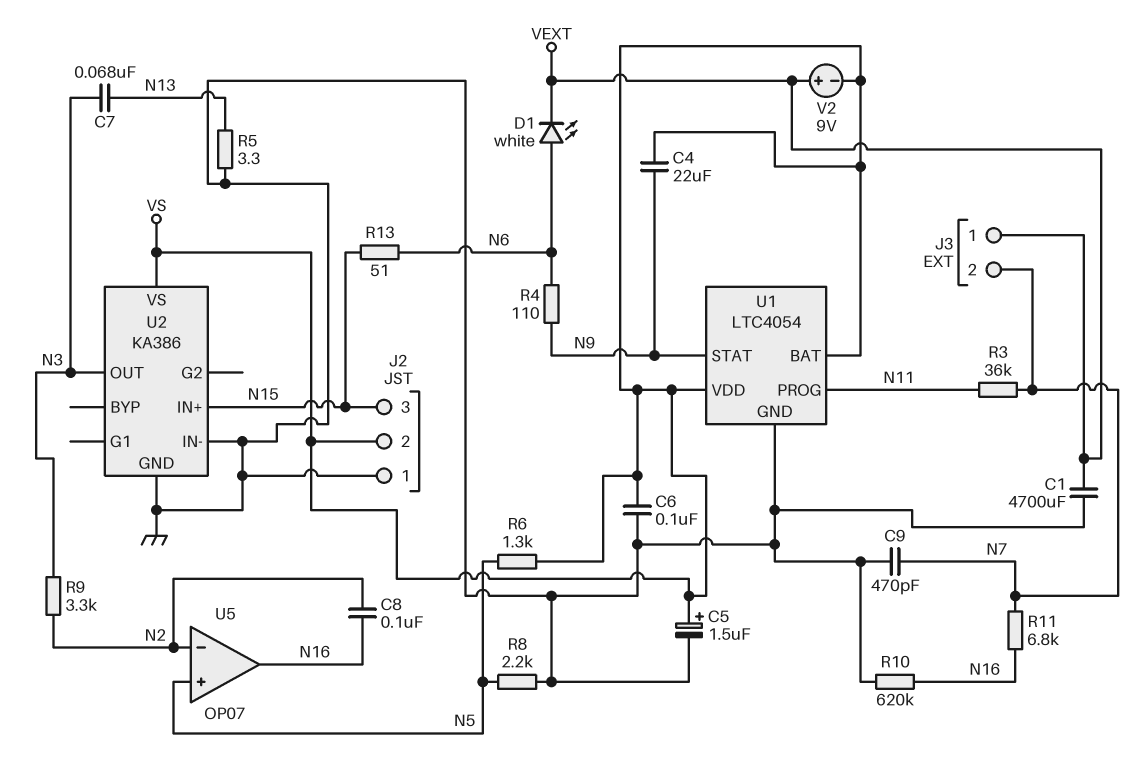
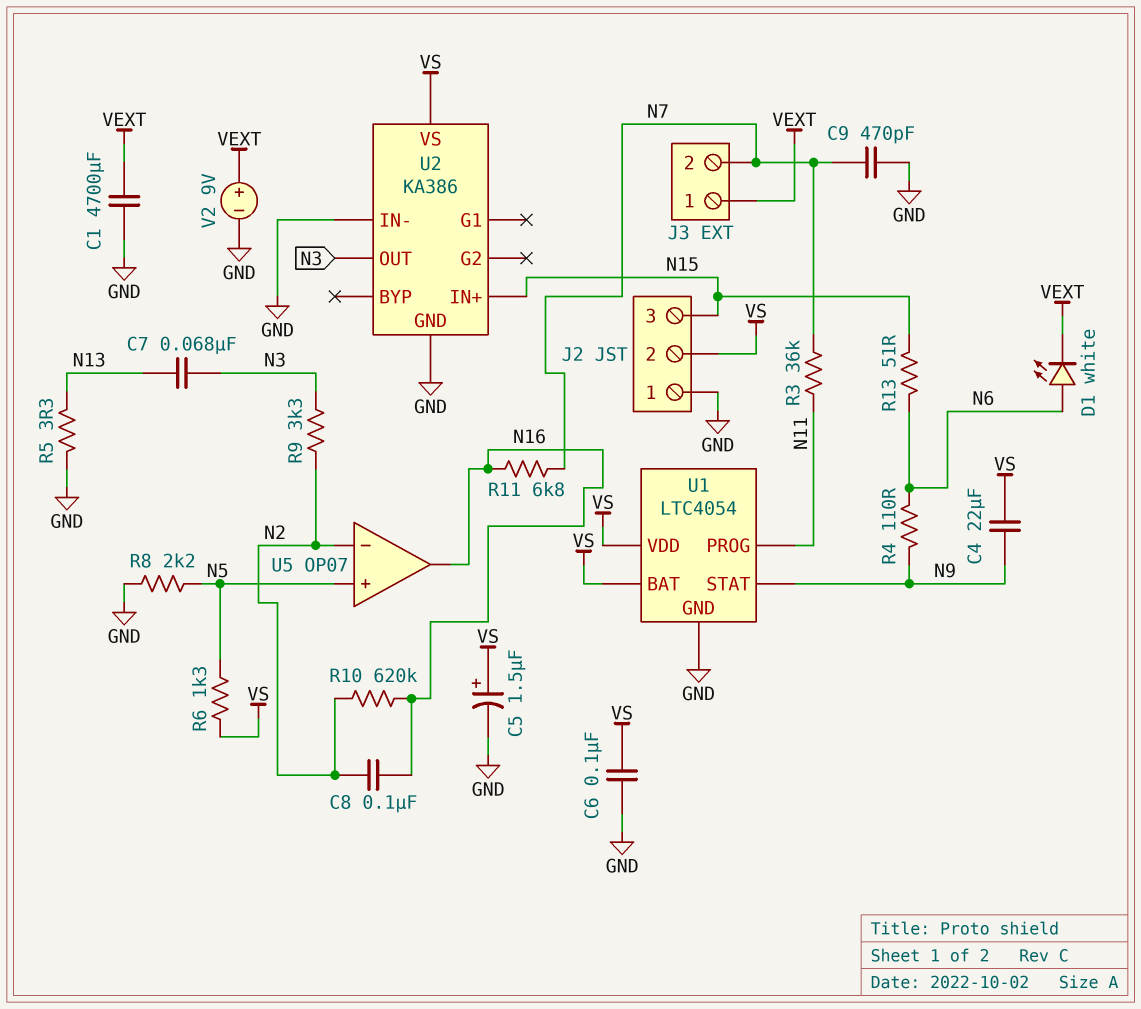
R10: 620k (GND, N16) -> 620k (N2, N16)
V2: 9V (plus VEXT, minus VS) -> 9V (plus VEXT, minus GND)

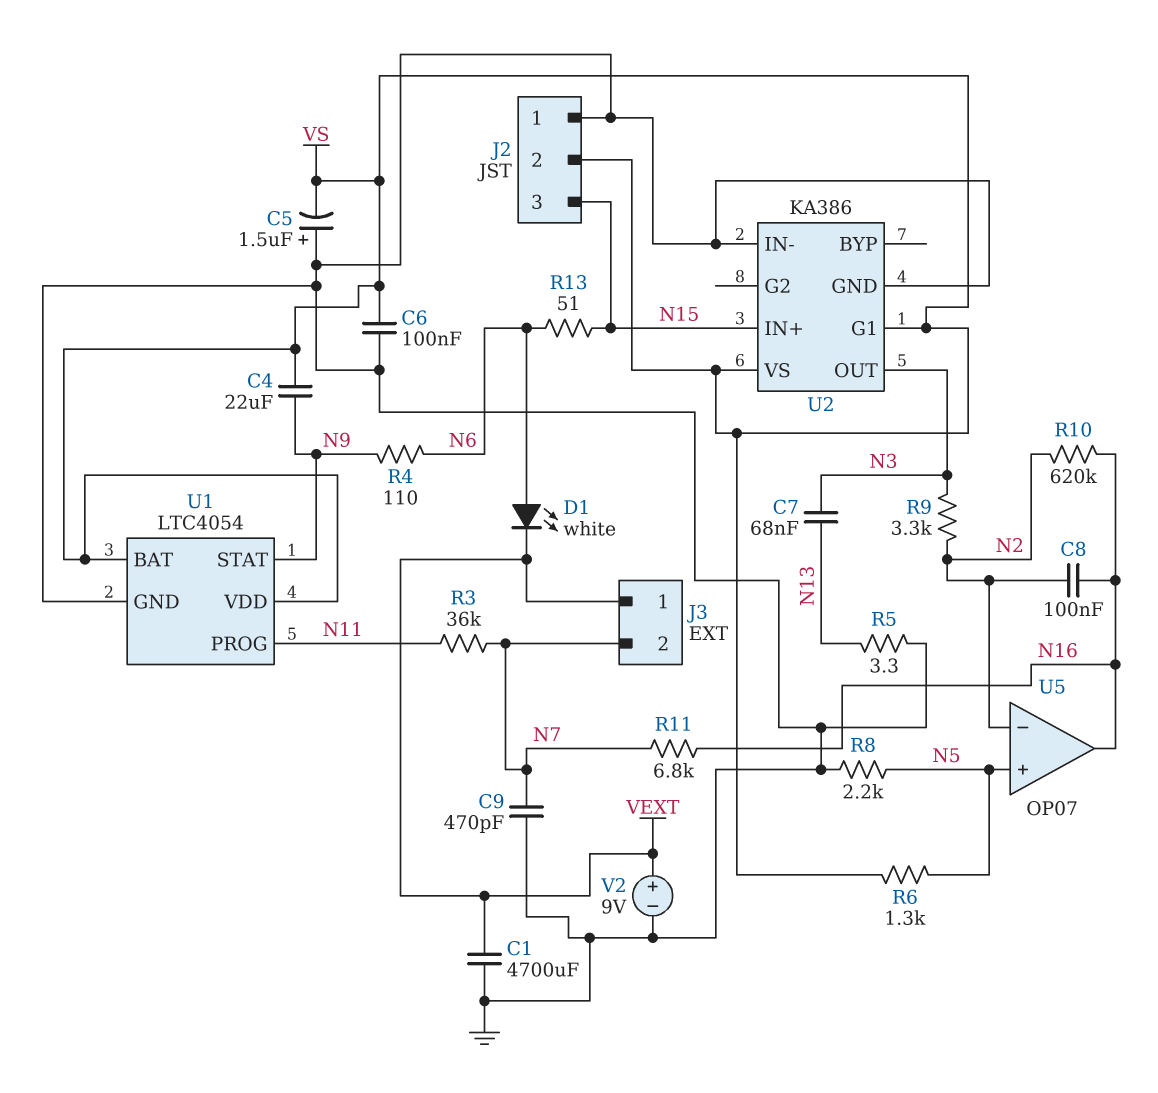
C5: 1.5uF (plus VS, minus GND) -> 1.5uF (plus GND, minus VS)
U2 pin G1: none -> VS

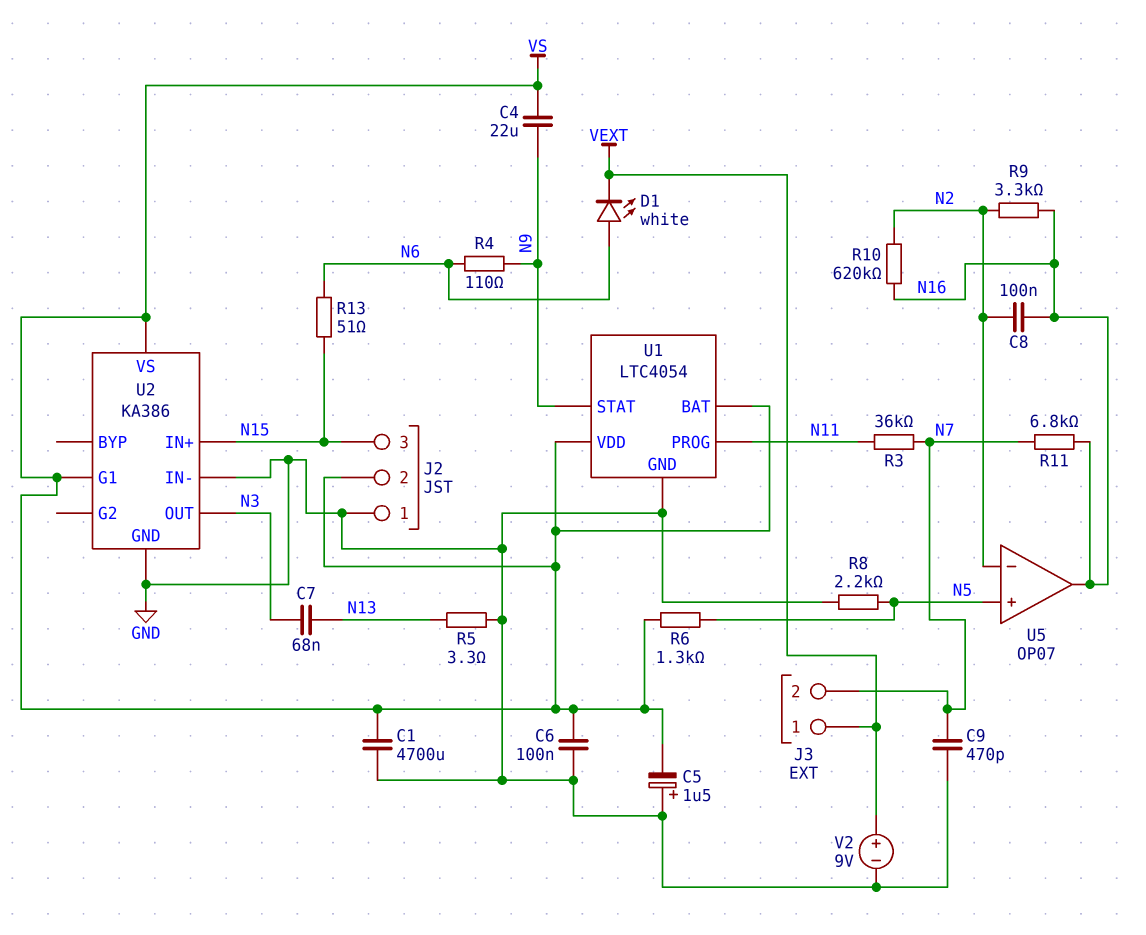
C1: 4700uF (GND, VEXT) -> 4700uF (GND, VS)
R9: 3.3k (N2, N3) -> 3.3k (N2, N16)

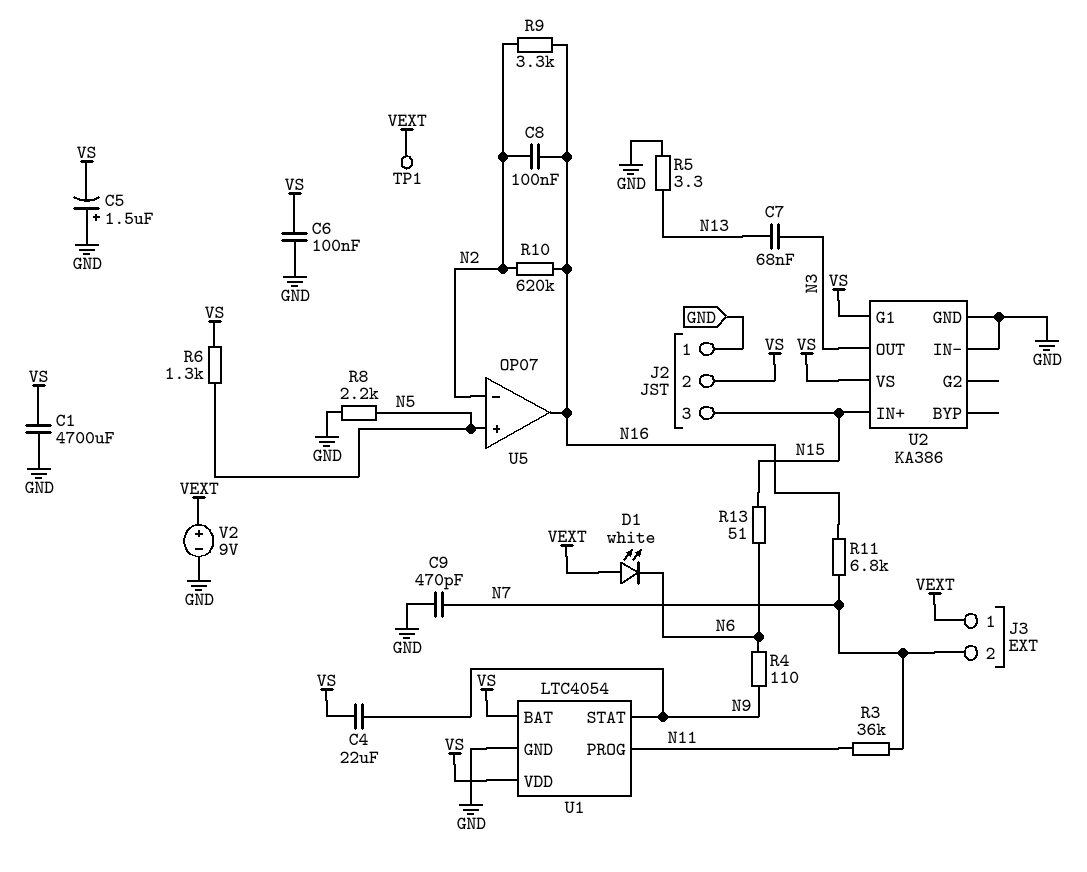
D1: LED white (A N6, K VEXT) -> LED white (A VEXT, K N6)
TP1: none -> test point (VEXT)

